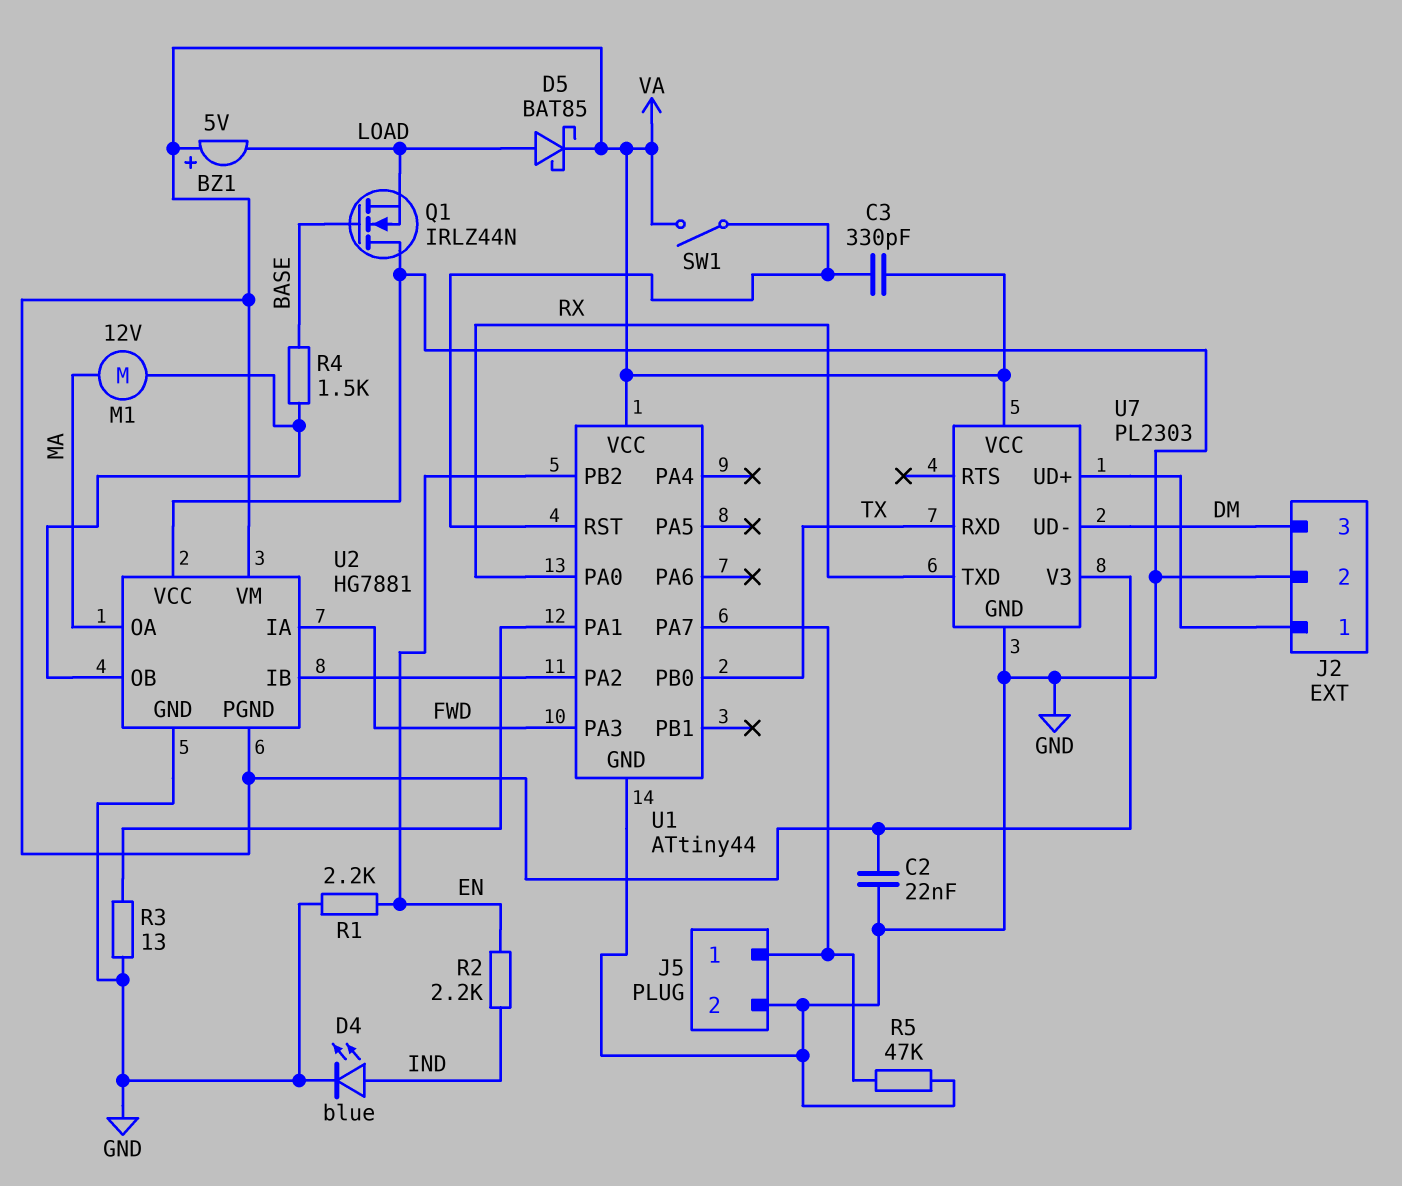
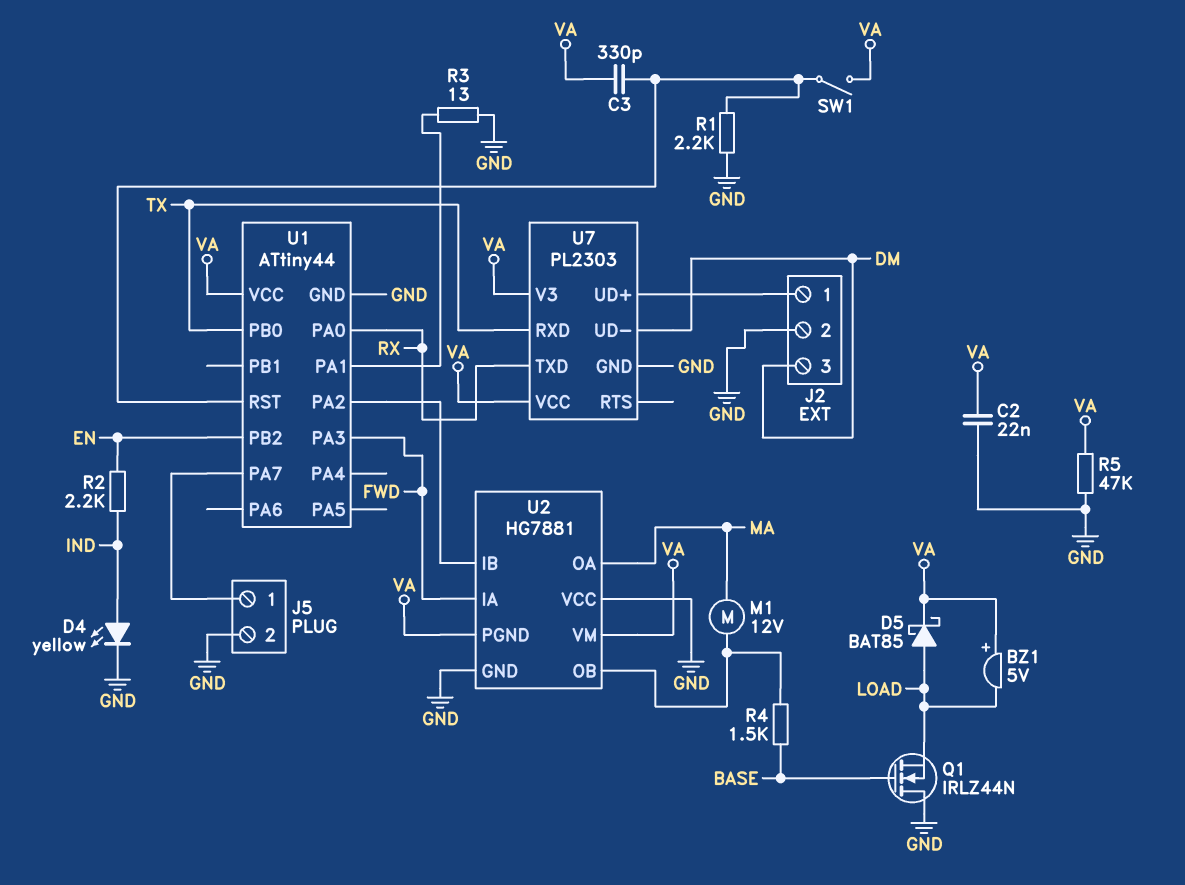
D4: LED blue (A IND, K GND) -> LED yellow (A IND, K GND)
R1: 2.2k (EN, GND) -> 2.2k (GND, U1/RST)
R5: 47k (GND, J5/1) -> 47k (GND, VA)

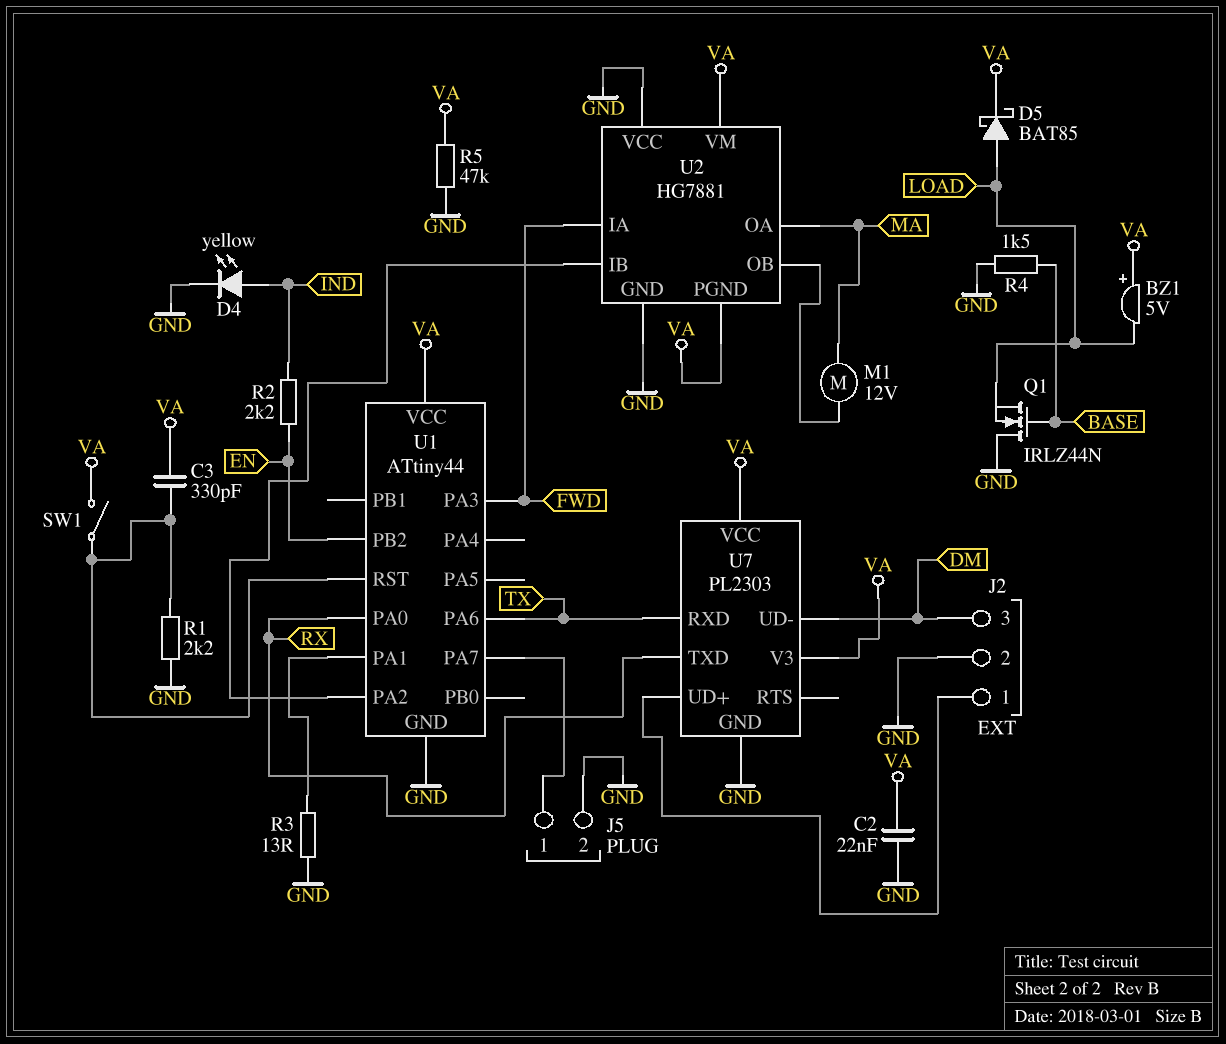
R4: 1.5k (BASE, U2/OB) -> 1.5k (BASE, GND)
U1 pin PA6: none -> TX
U1 pin PB0: TX -> none

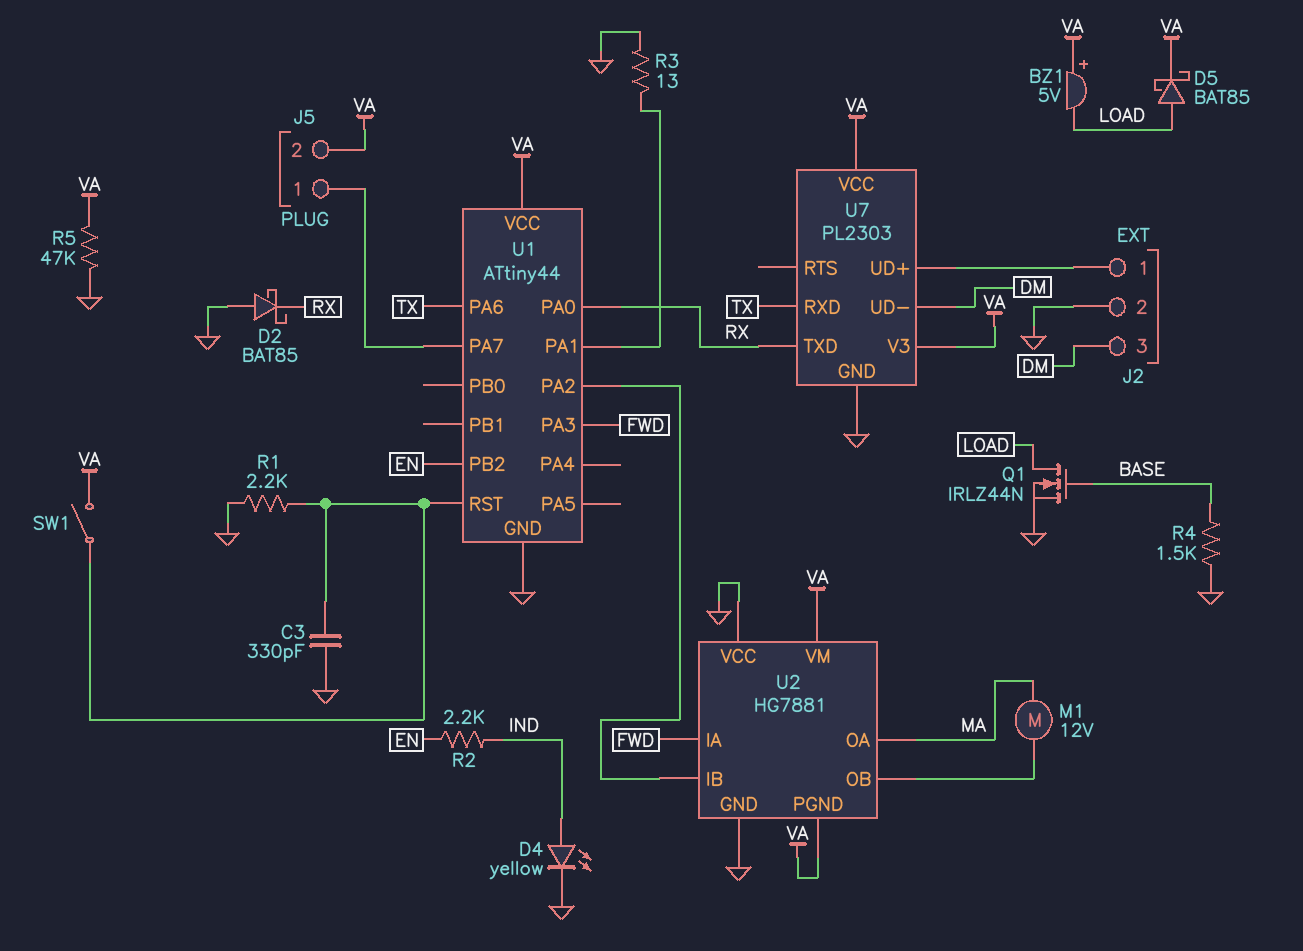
C2: 22nF (GND, VA) -> none
C3: 330pF (U1/RST, VA) -> 330pF (GND, U1/RST)
D2: none -> schottky BAT85 (A GND, K RX)
J5 pin 2: GND -> VA
Q1: NMOS IRLZ44N (G BASE, D GND, S LOAD) -> NMOS IRLZ44N (G BASE, D LOAD, S GND)

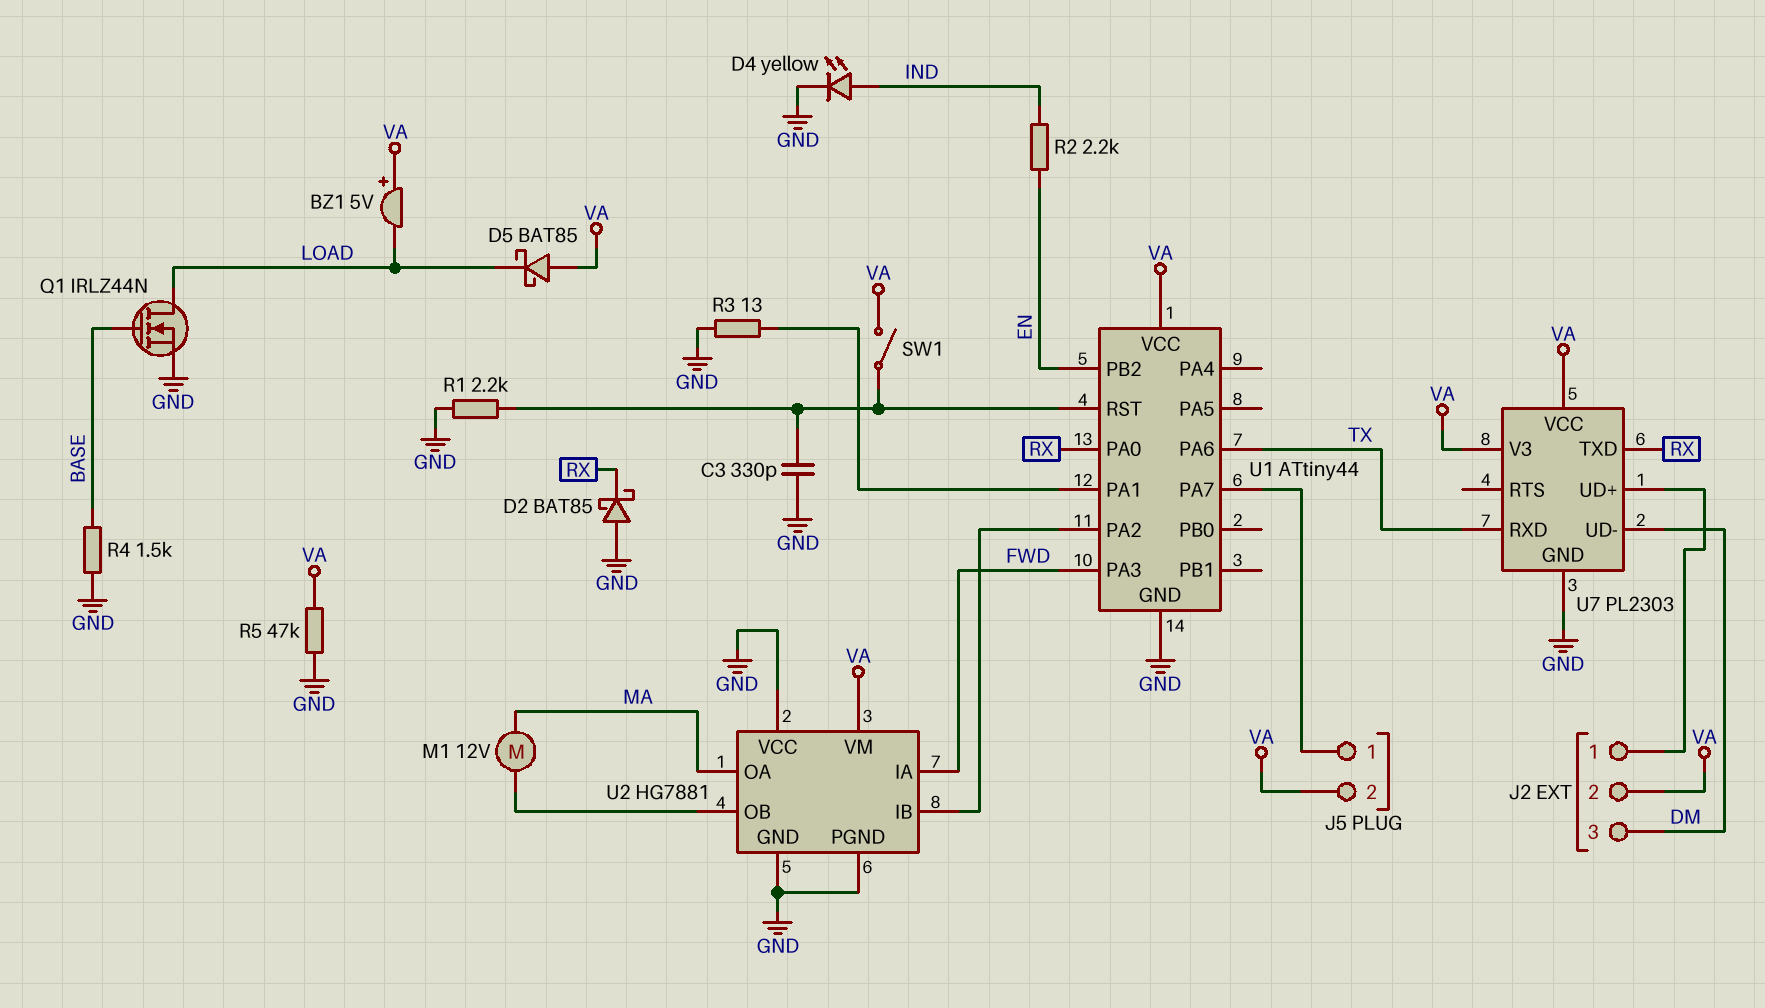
D5: schottky BAT85 (A LOAD, K VA) -> schottky BAT85 (A VA, K LOAD)
J2 pin 2: GND -> VA
U2 pin PGND: VA -> GND

